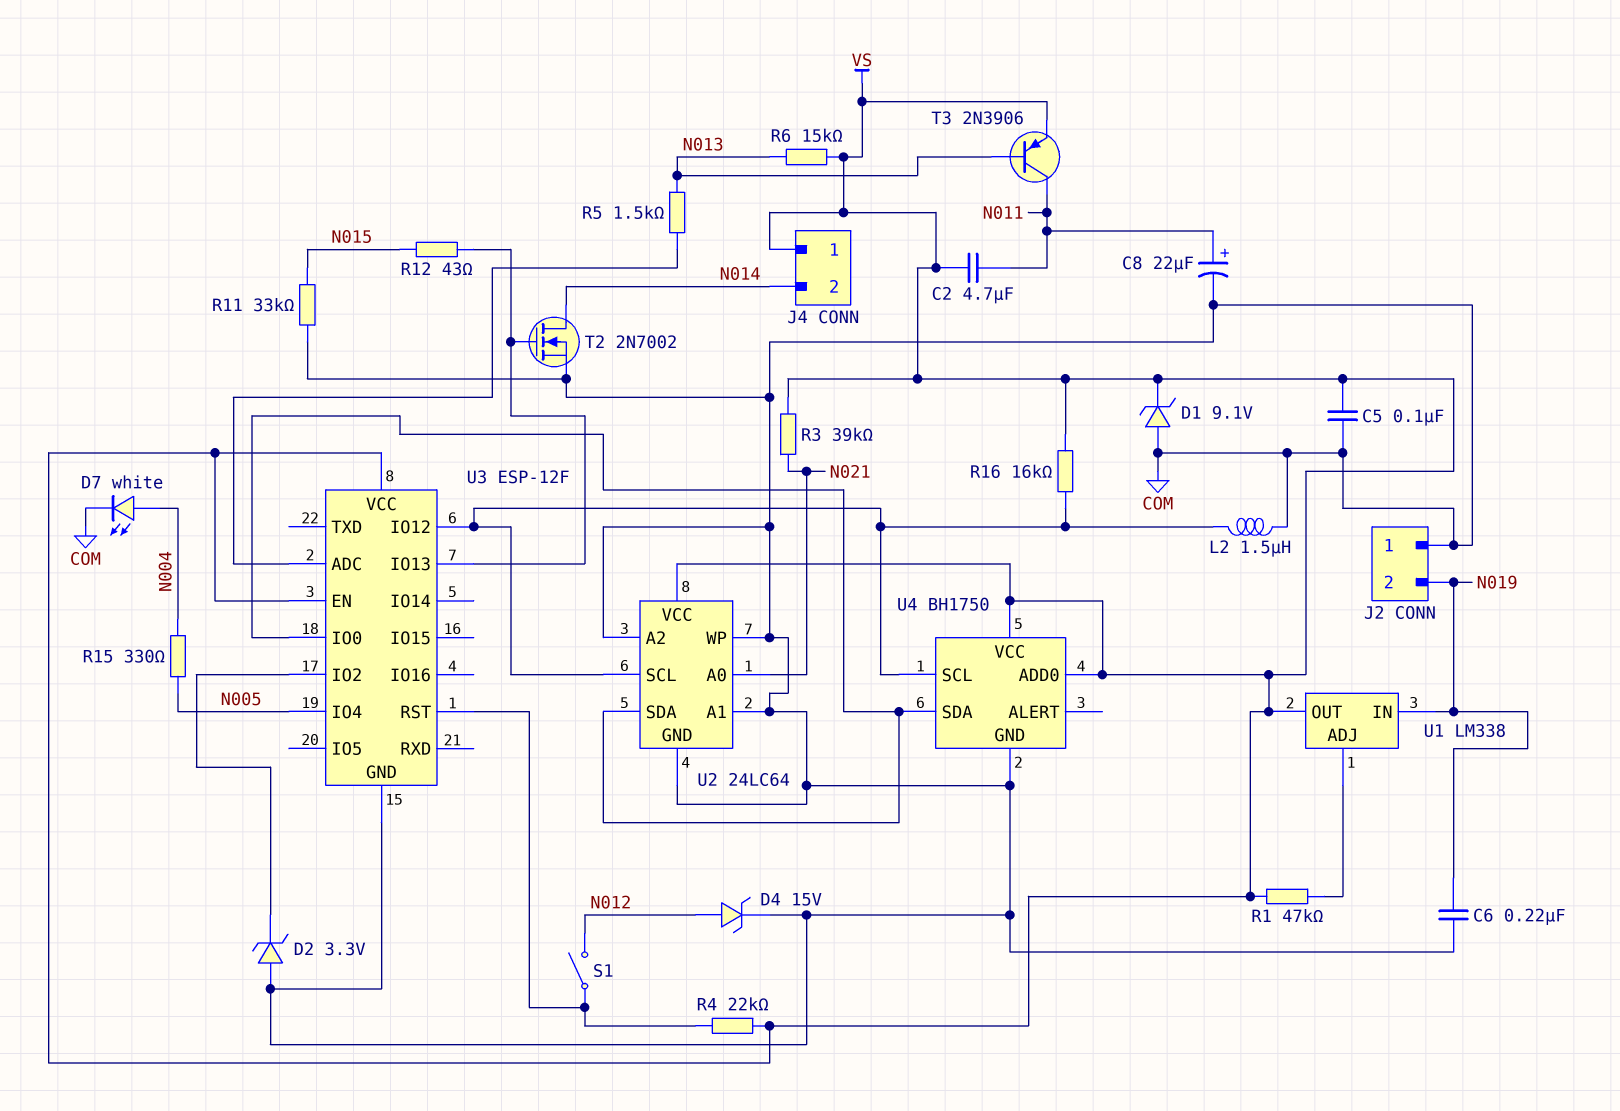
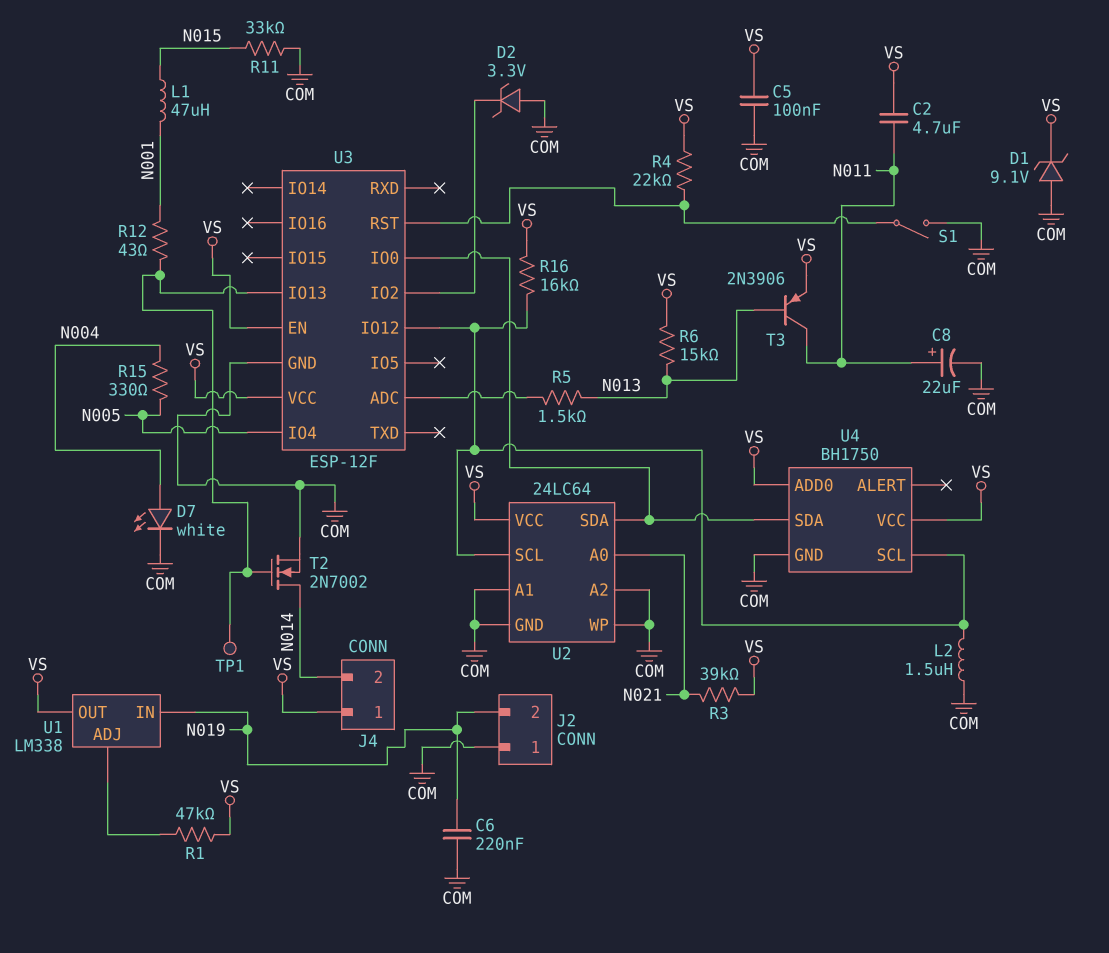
D4: zener 15V (A N012, K COM) -> none
L1: none -> 47uH (N001, N015)
R12: 43 (N015, U3/IO13) -> 43 (N001, U3/IO13)
S1: switch (N012, U3/RST) -> switch (COM, U3/RST)
TP1: none -> test point (U3/IO13)

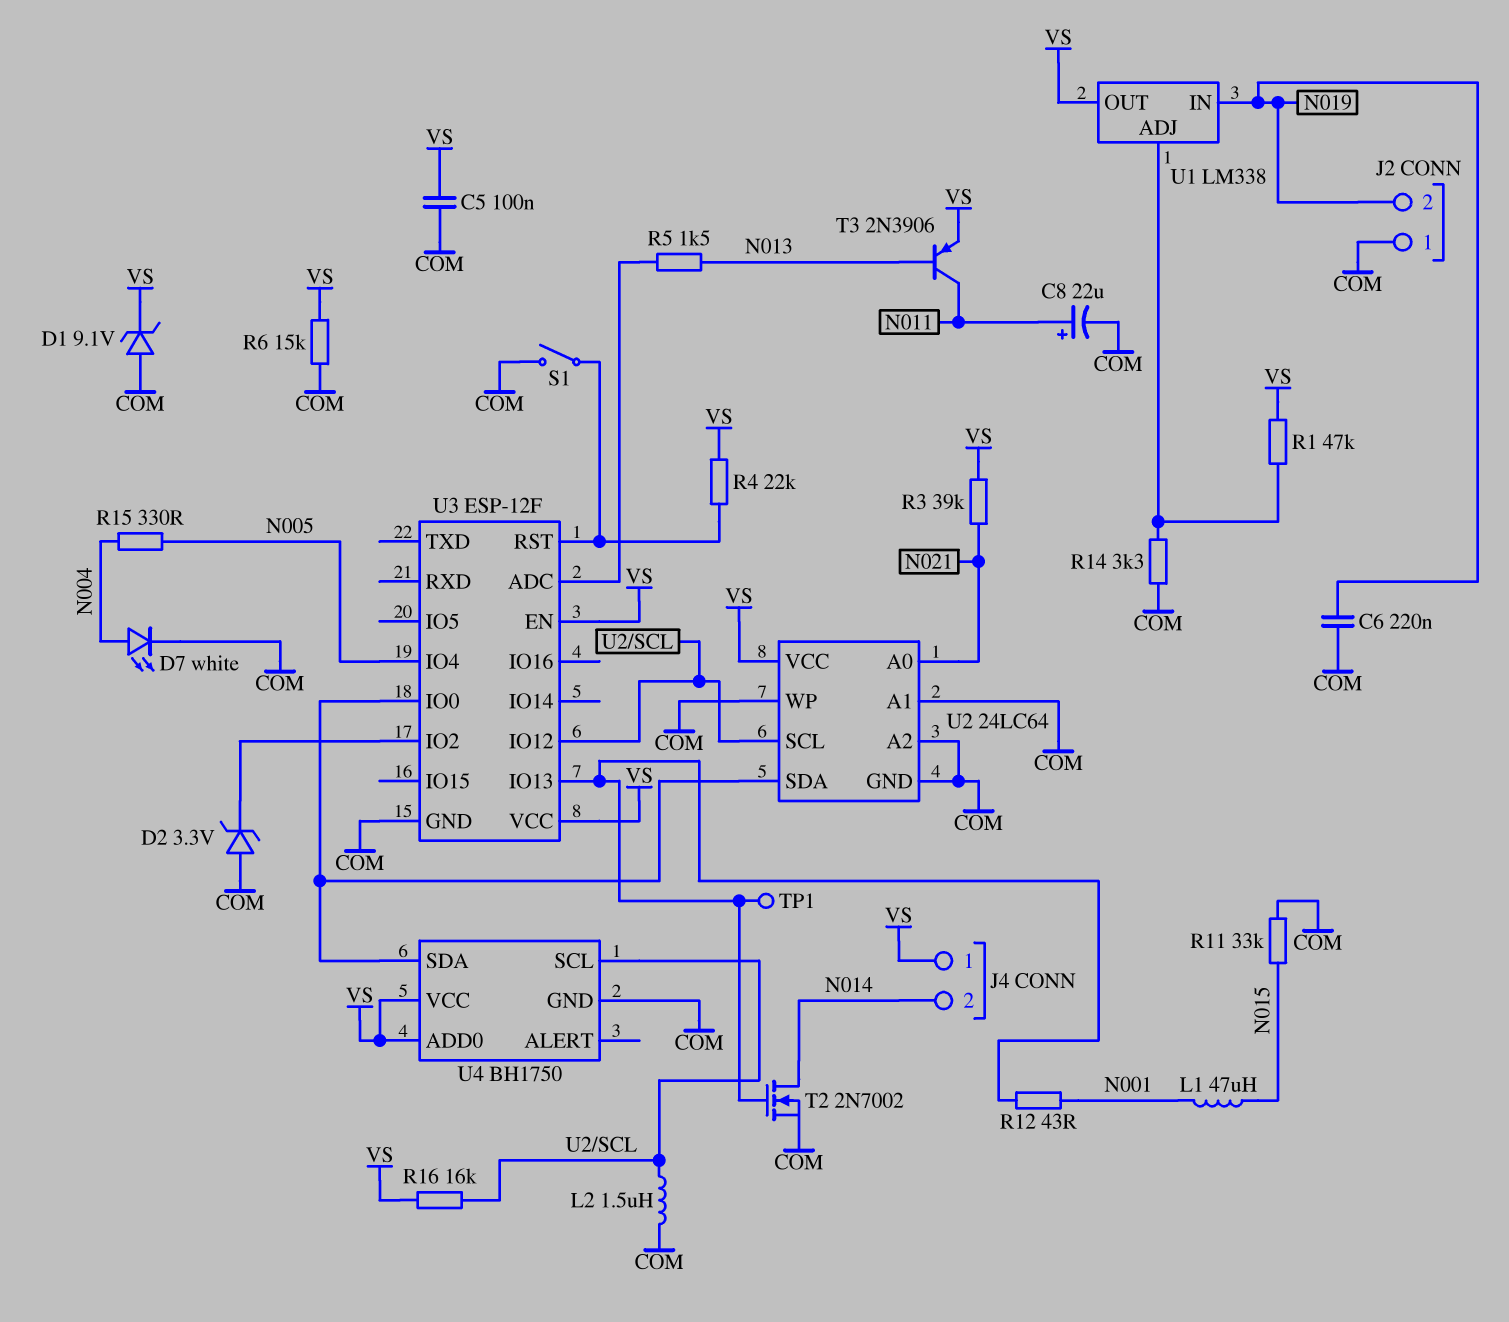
C2: 4.7uF (N011, VS) -> none
R6: 15k (N013, VS) -> 15k (COM, VS)
R14: none -> 3.3k (COM, U1/ADJ)

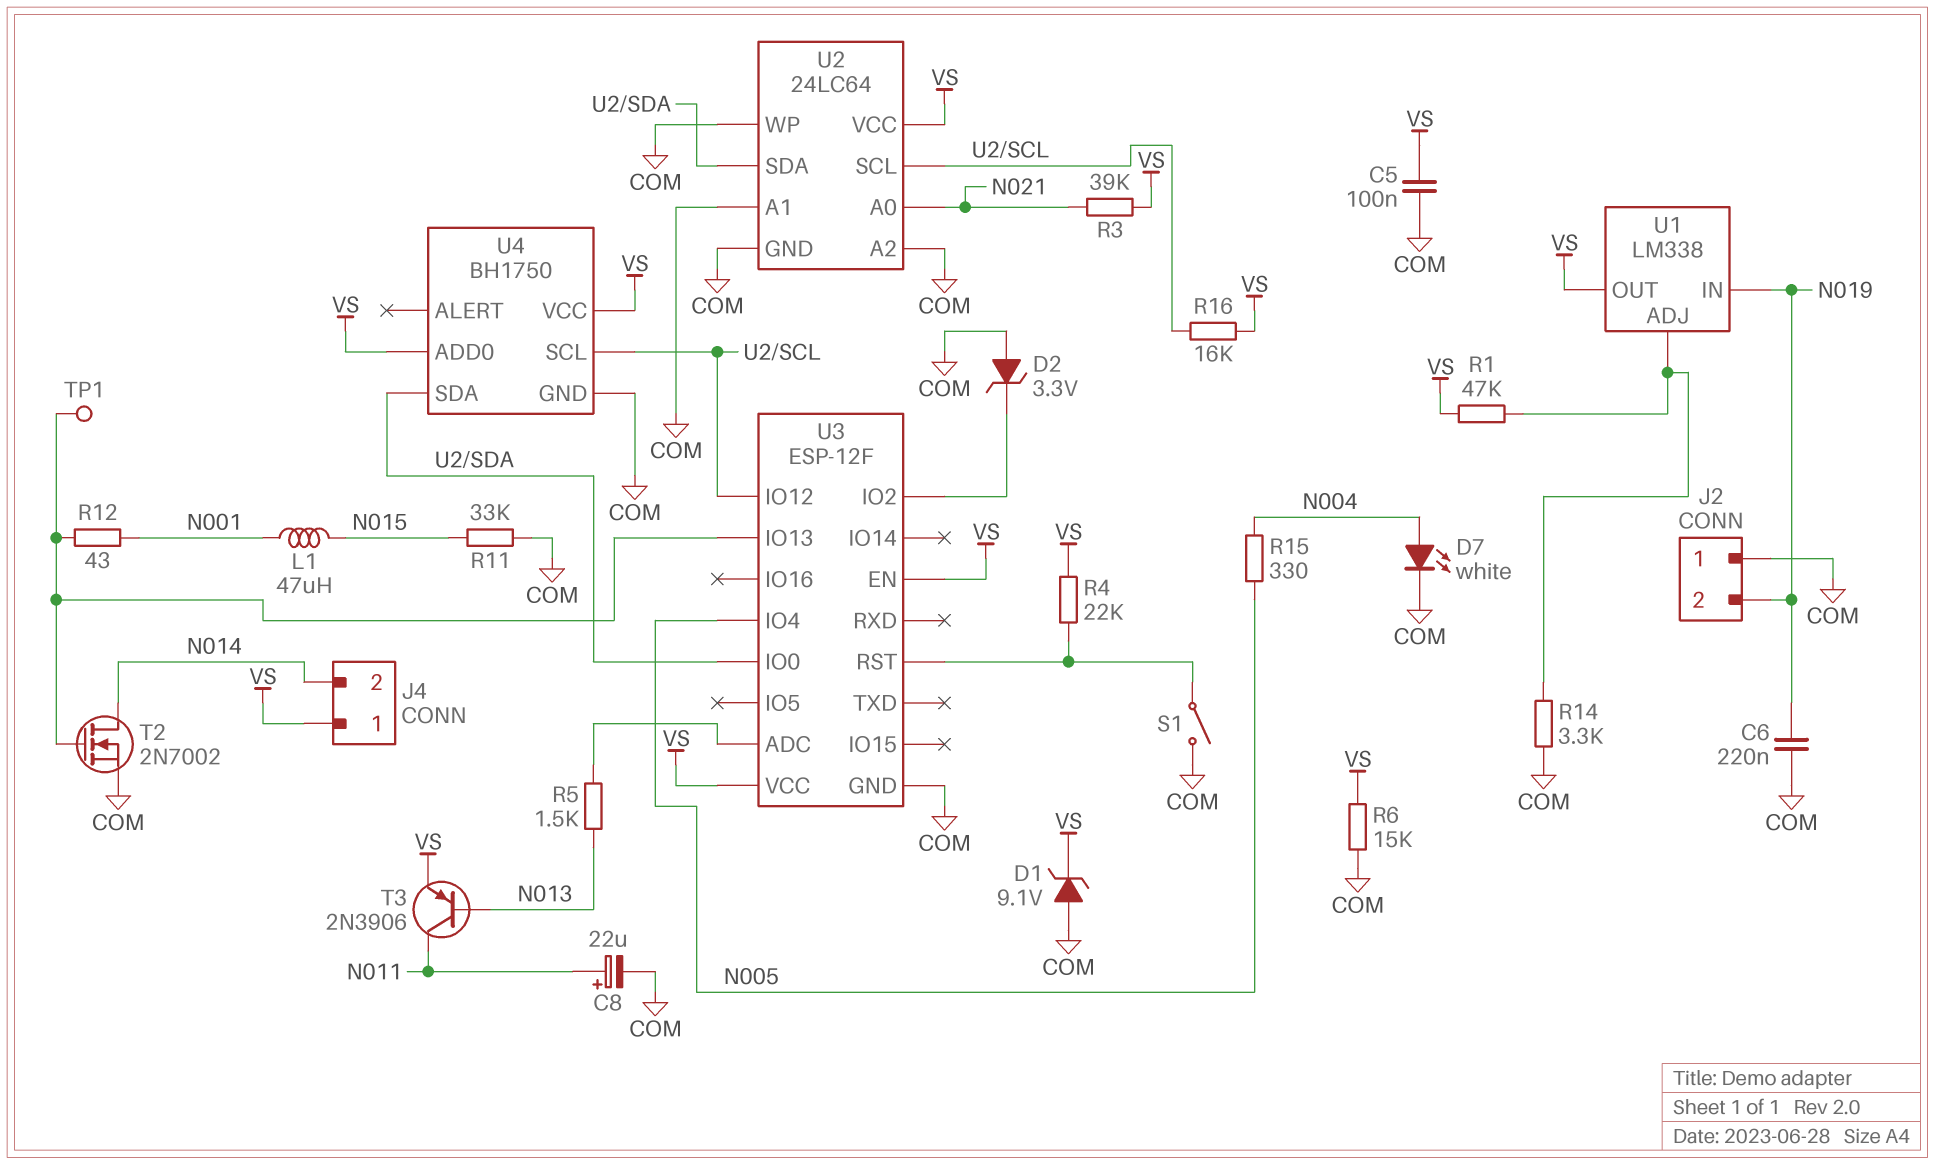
L2: 1.5uH (COM, U2/SCL) -> none

